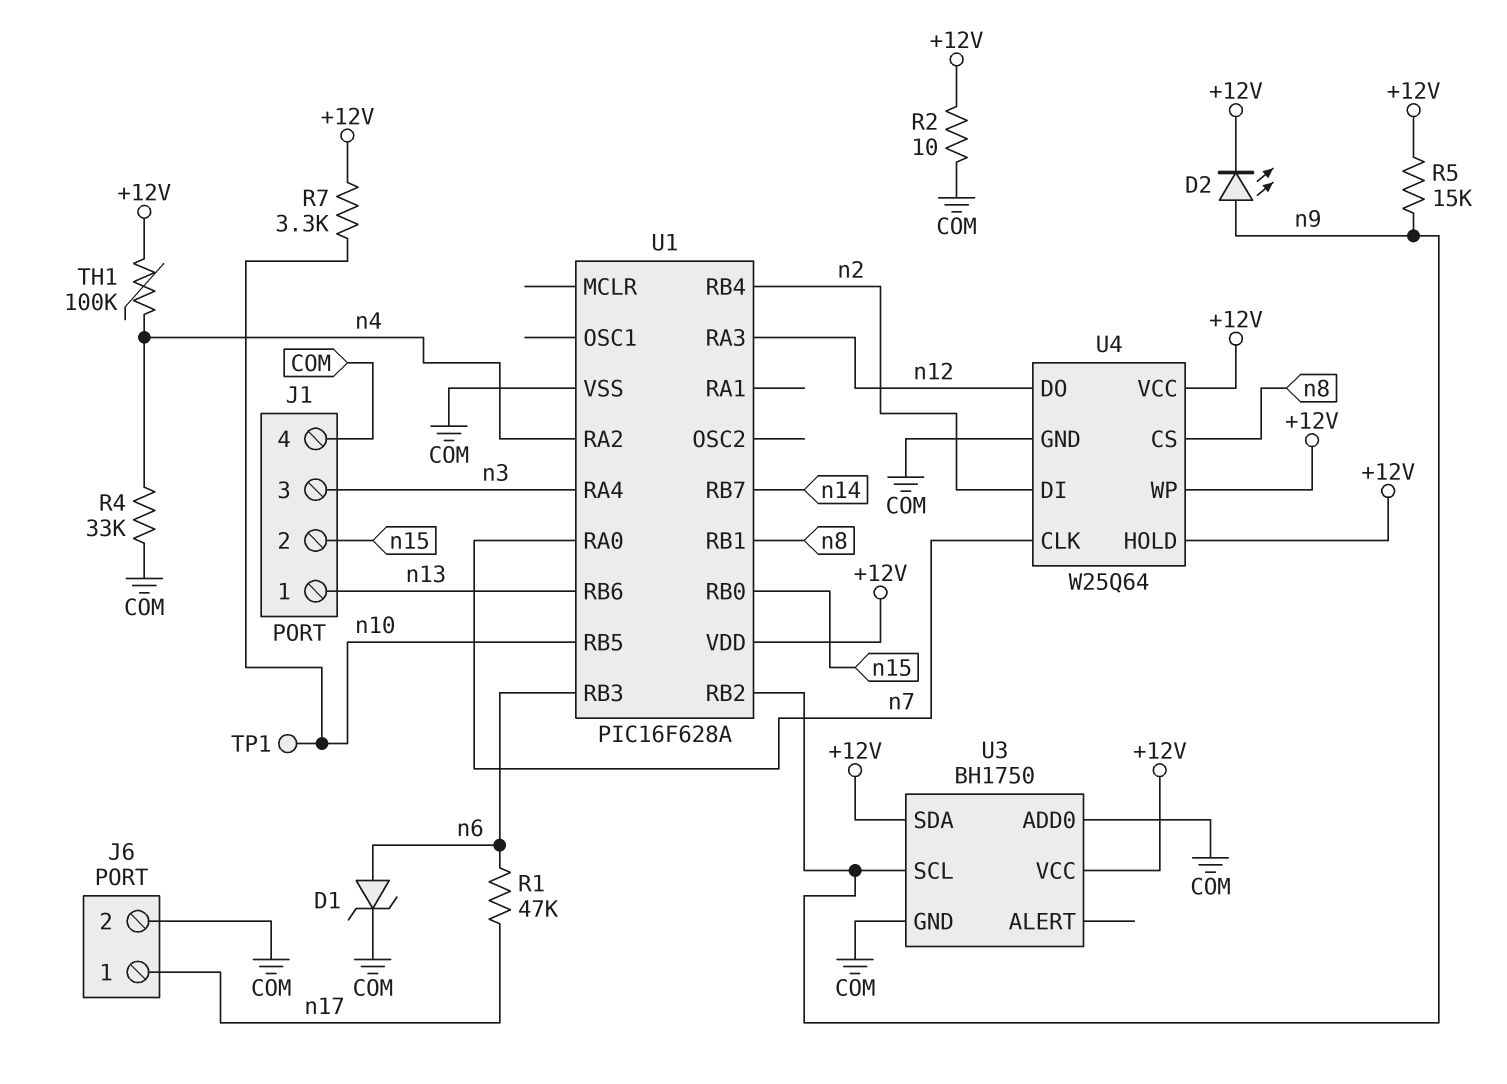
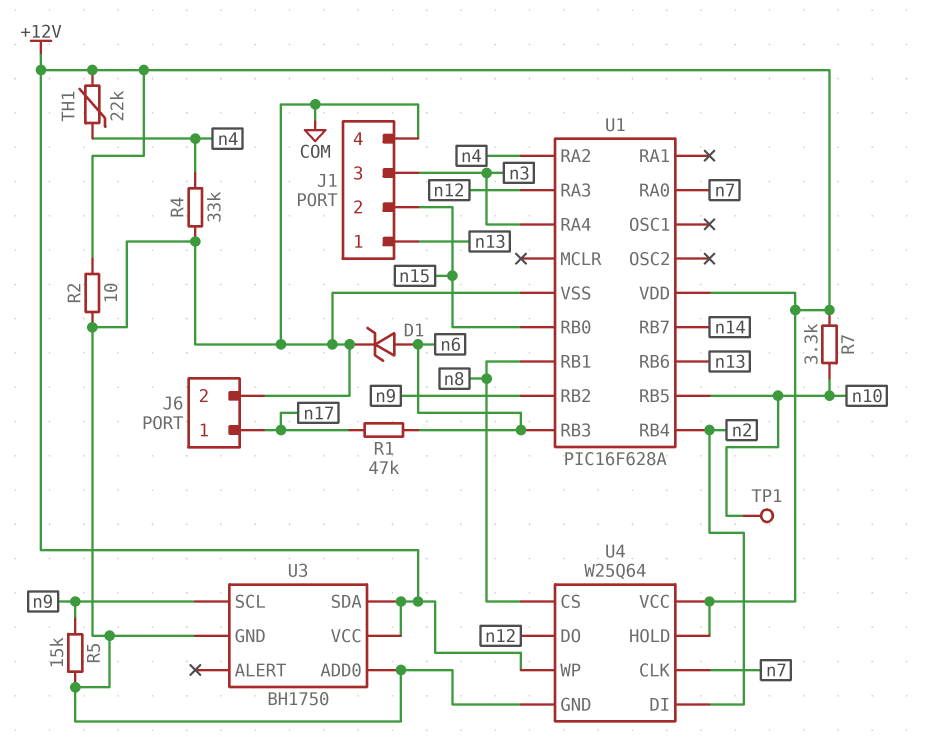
D2: LED (A n9, K +12V) -> none
R5: 15k (+12V, n9) -> 15k (COM, n9)
TH1: 100k (+12V, n4) -> 22k (+12V, n4)

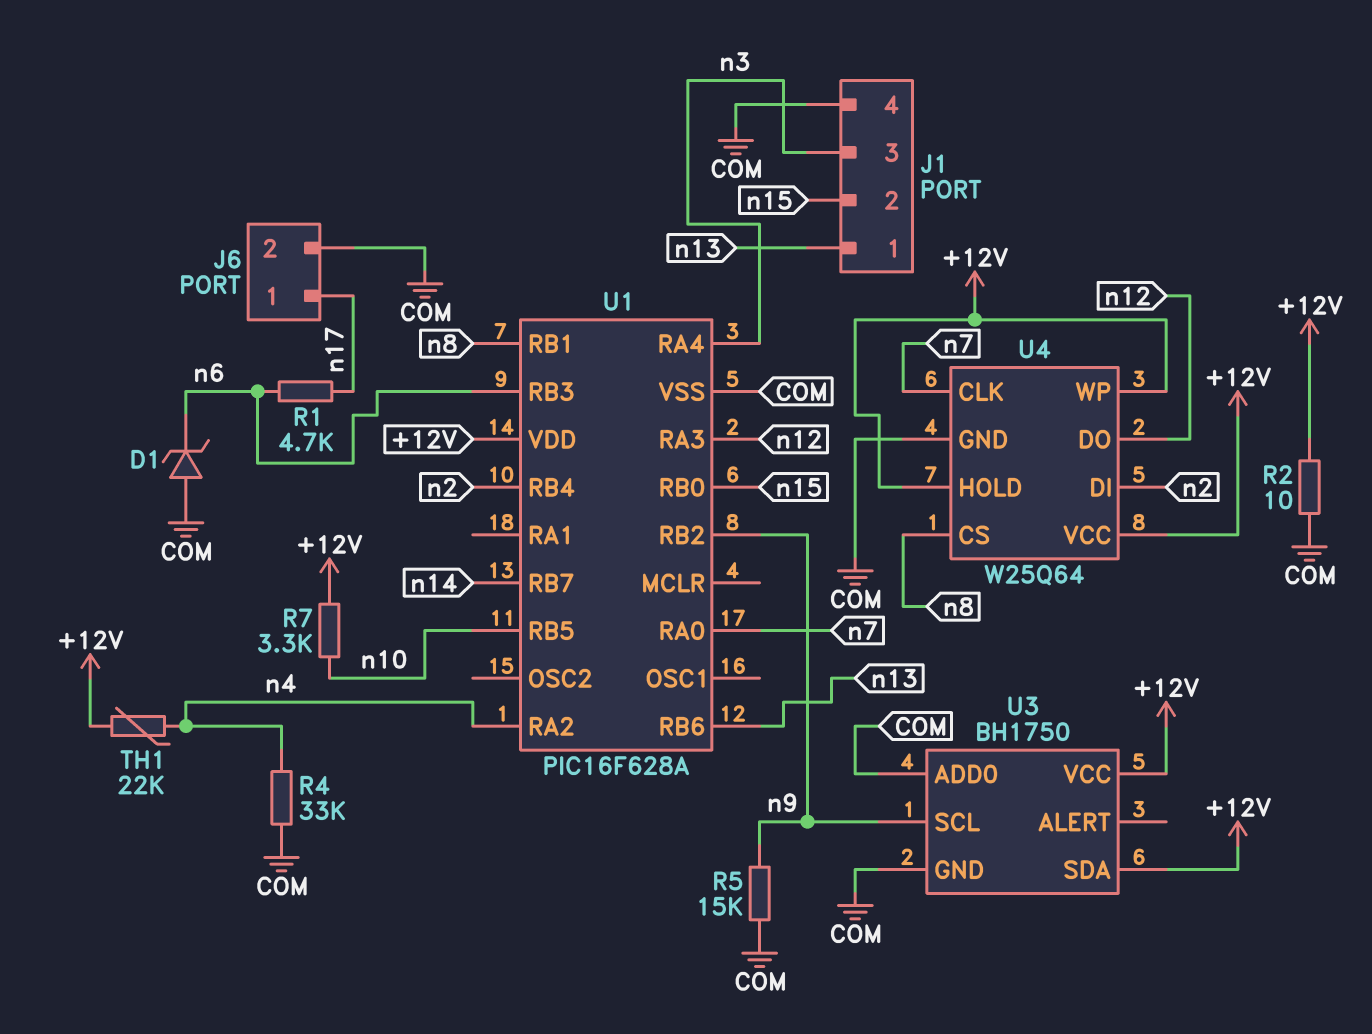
D1: zener (A n6, K COM) -> zener (A COM, K n6)
R1: 47k (n6, n17) -> 4.7k (n6, n17)
TP1: test point (n10) -> none

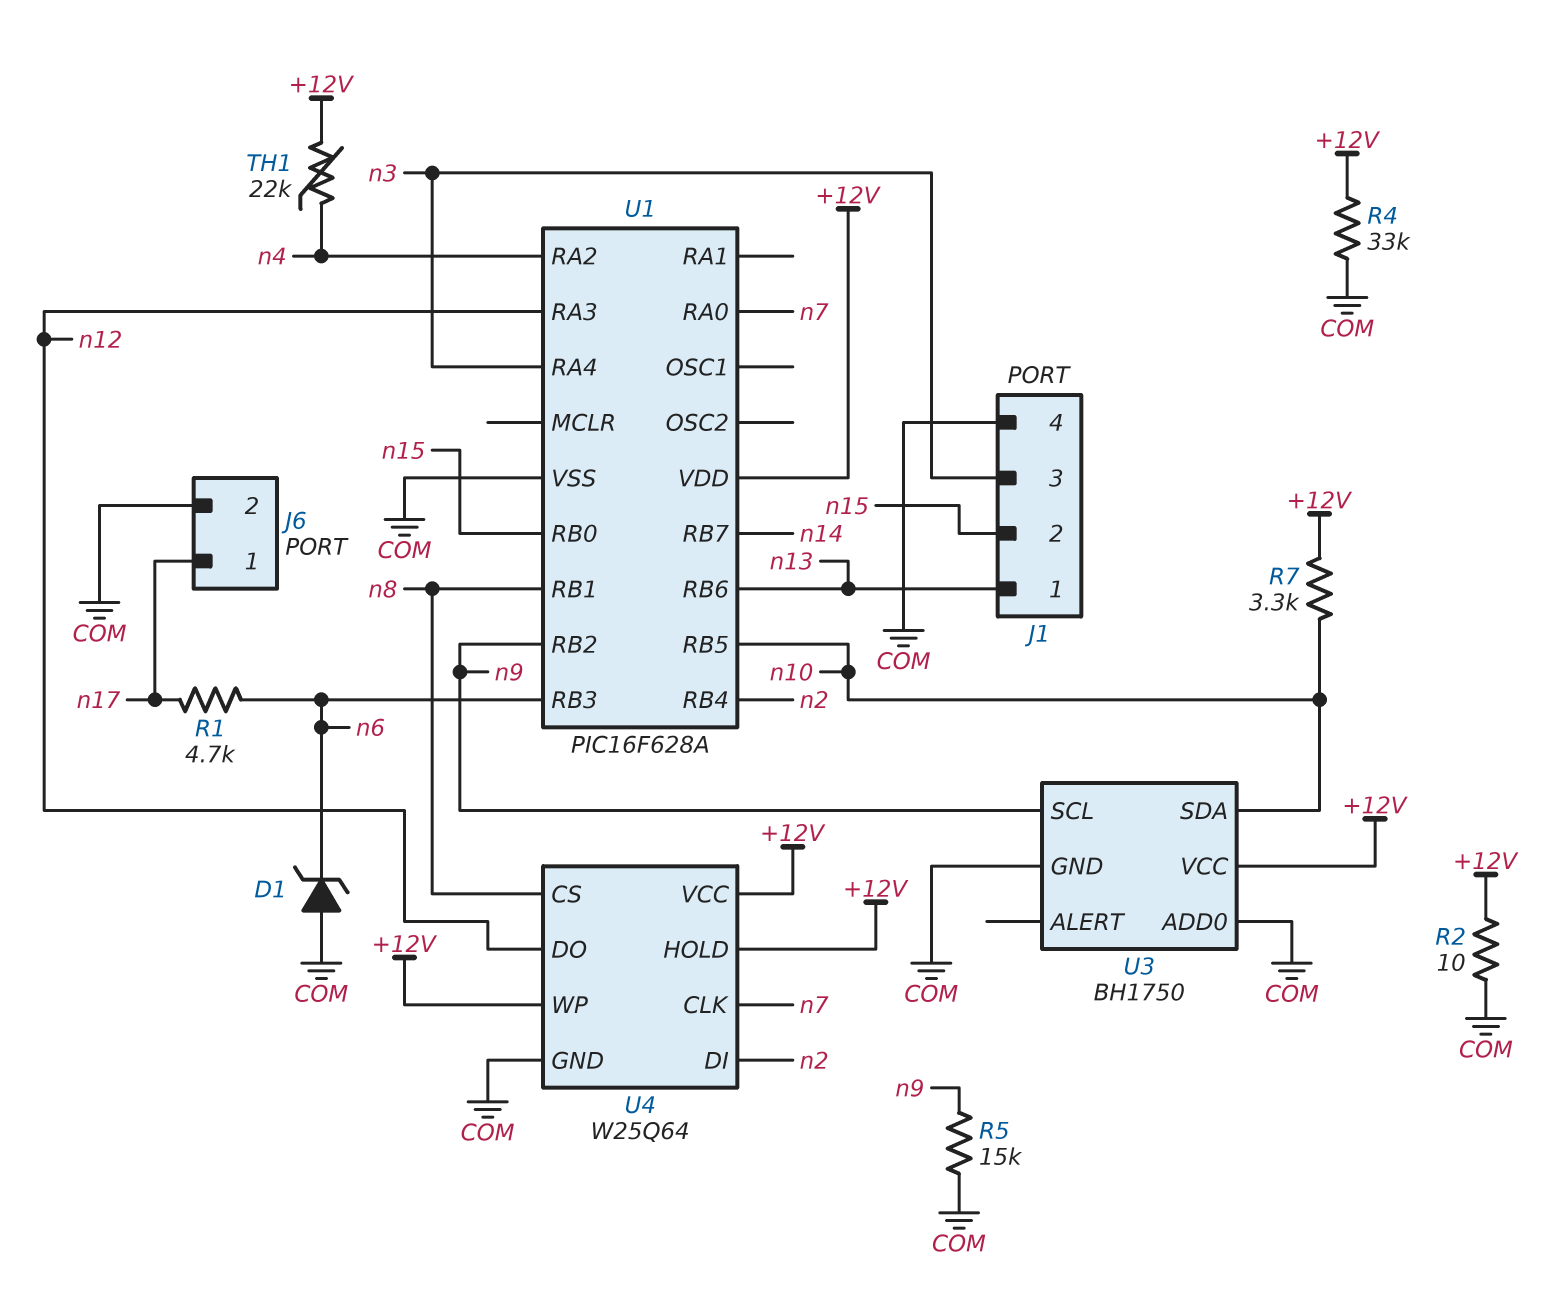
R4: 33k (COM, n4) -> 33k (+12V, COM)
U3 pin SDA: +12V -> n10

